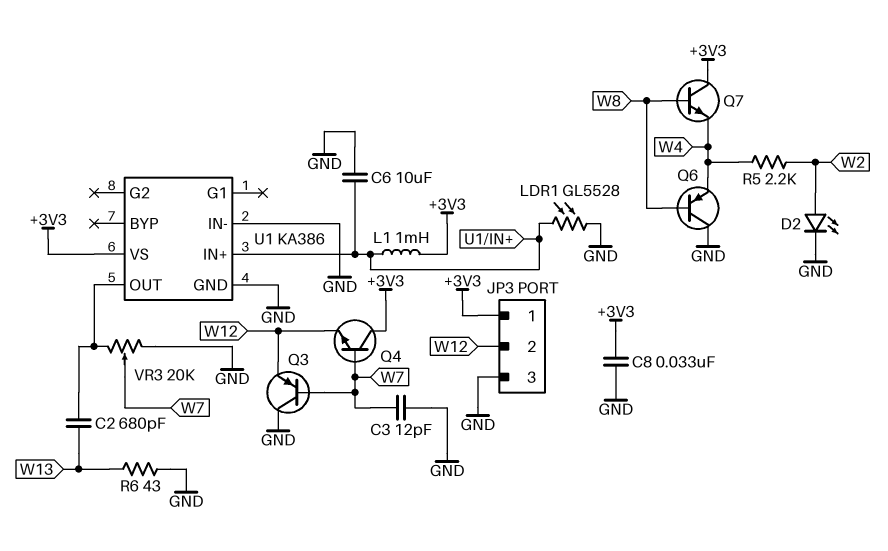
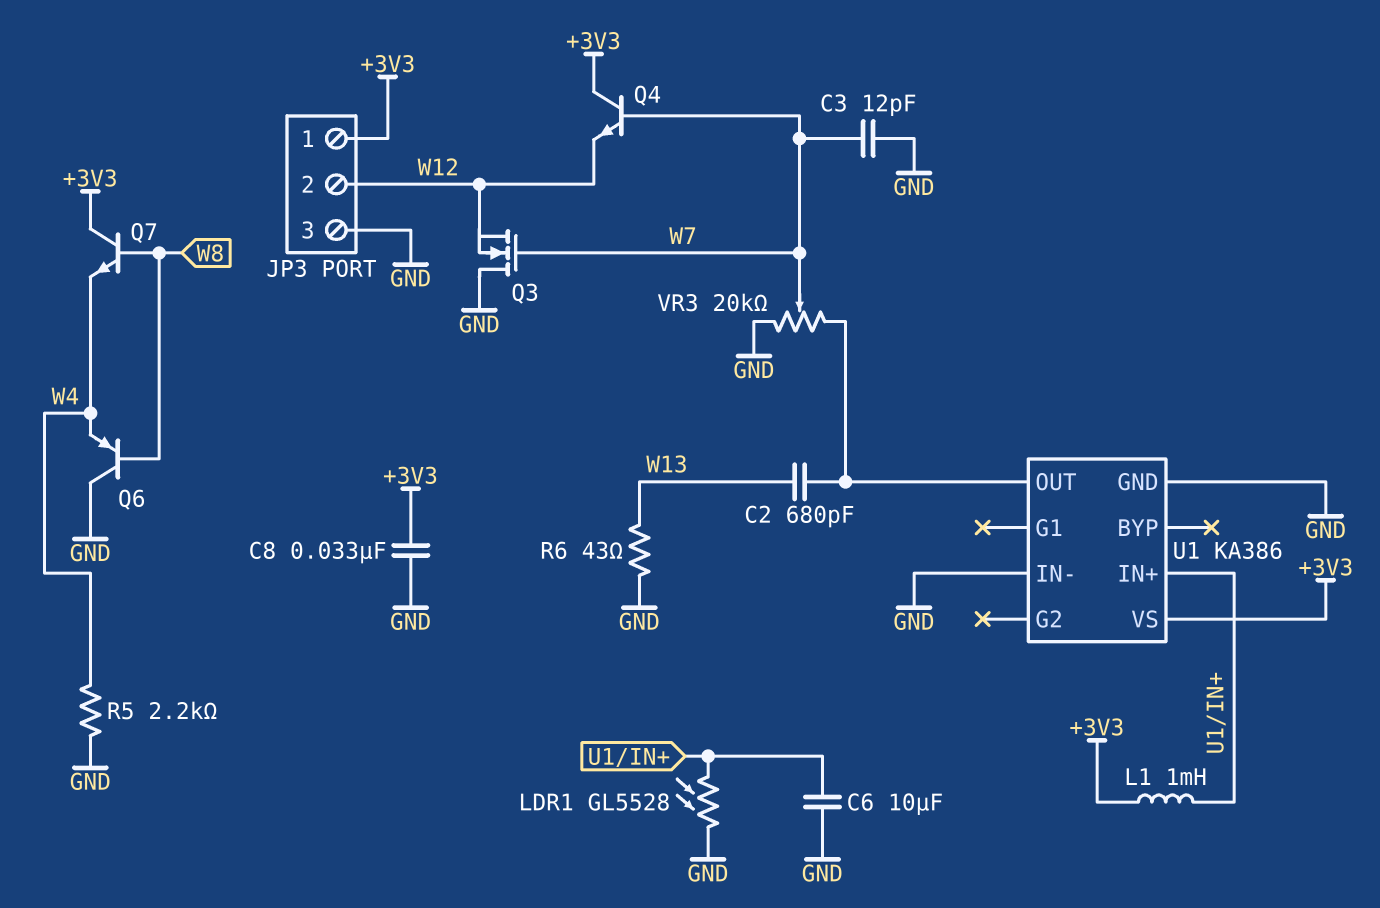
D2: LED (A W2, K GND) -> none
Q3: PNP (B W7, C GND, E W12) -> NMOS (G W7, D GND, S W12)
R5: 2.2k (W2, W4) -> 2.2k (GND, W4)

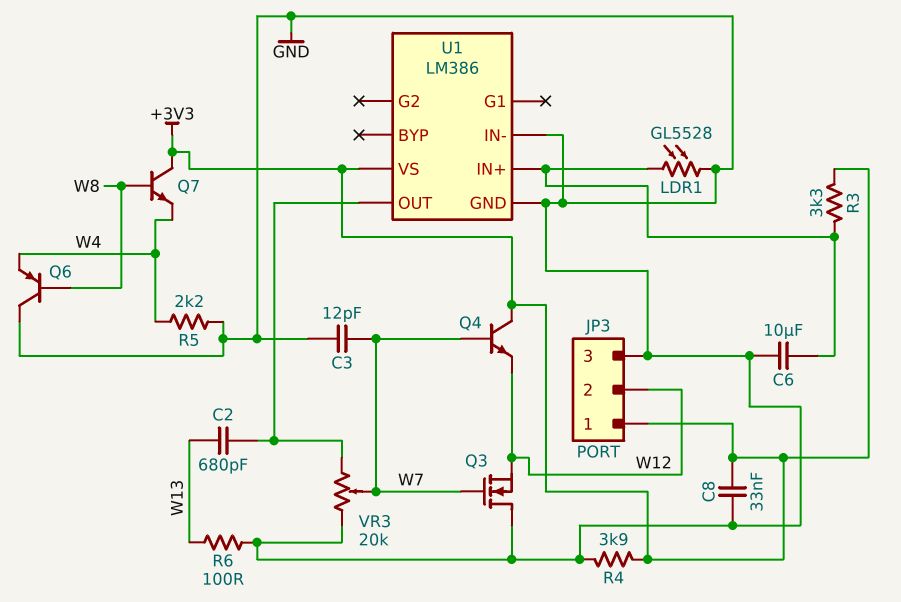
L1: 1mH (+3V3, U1/IN+) -> none
R3: none -> 3.3k (+3V3, U1/IN+)
R4: none -> 3.9k (+3V3, GND)
R6: 43 (GND, W13) -> 100 (GND, W13)
U1: KA386 -> LM386

